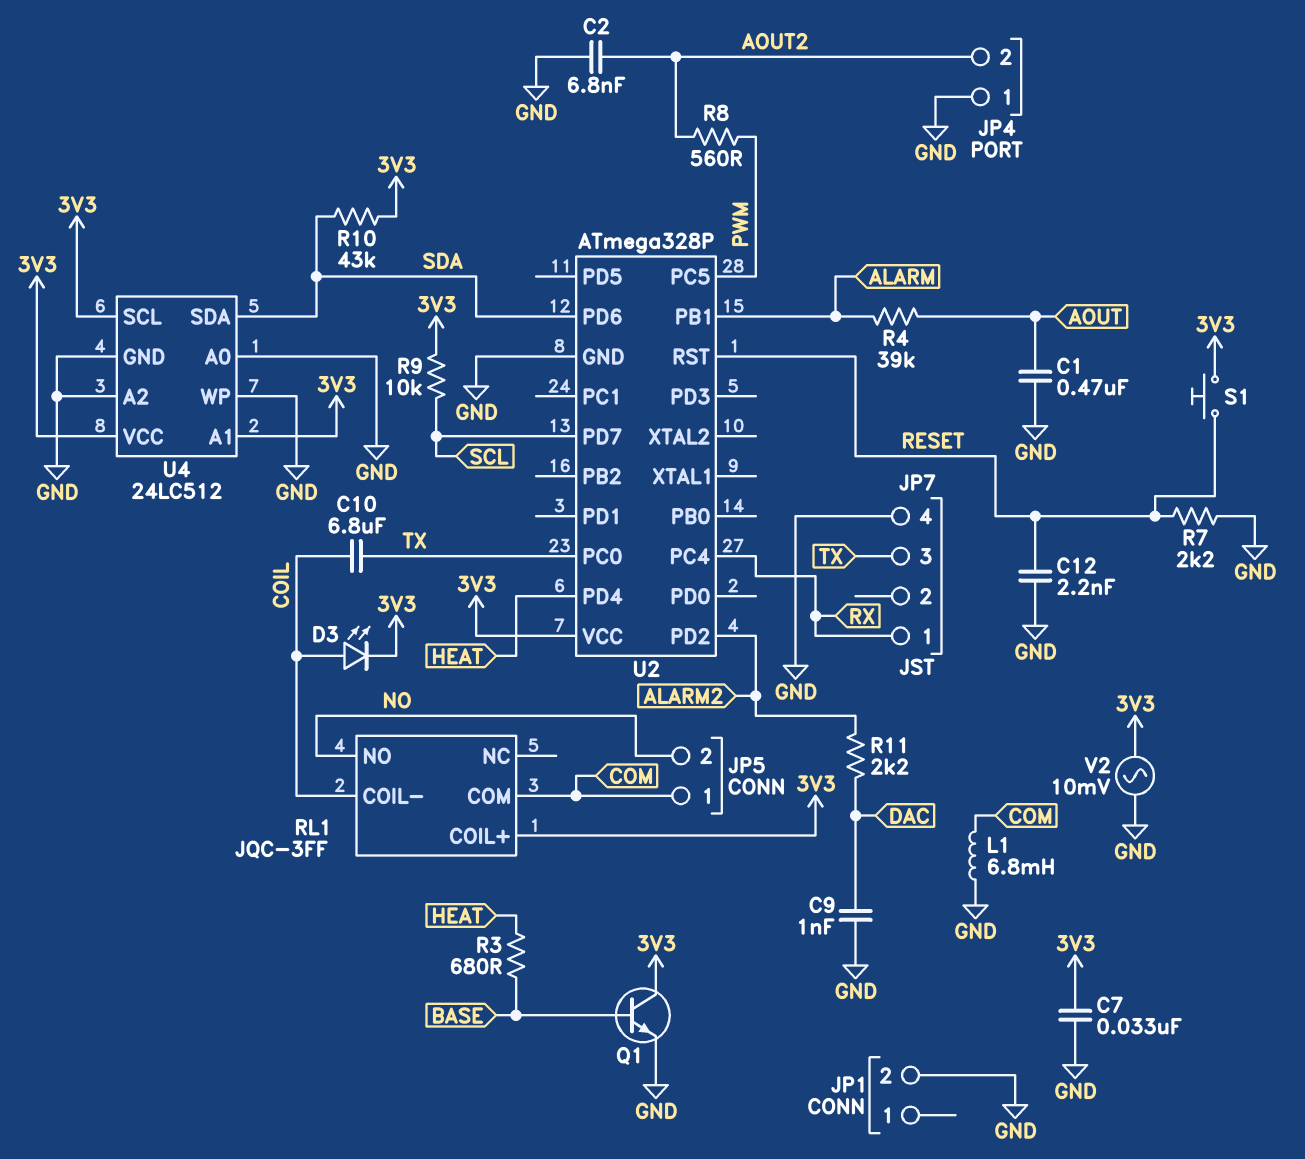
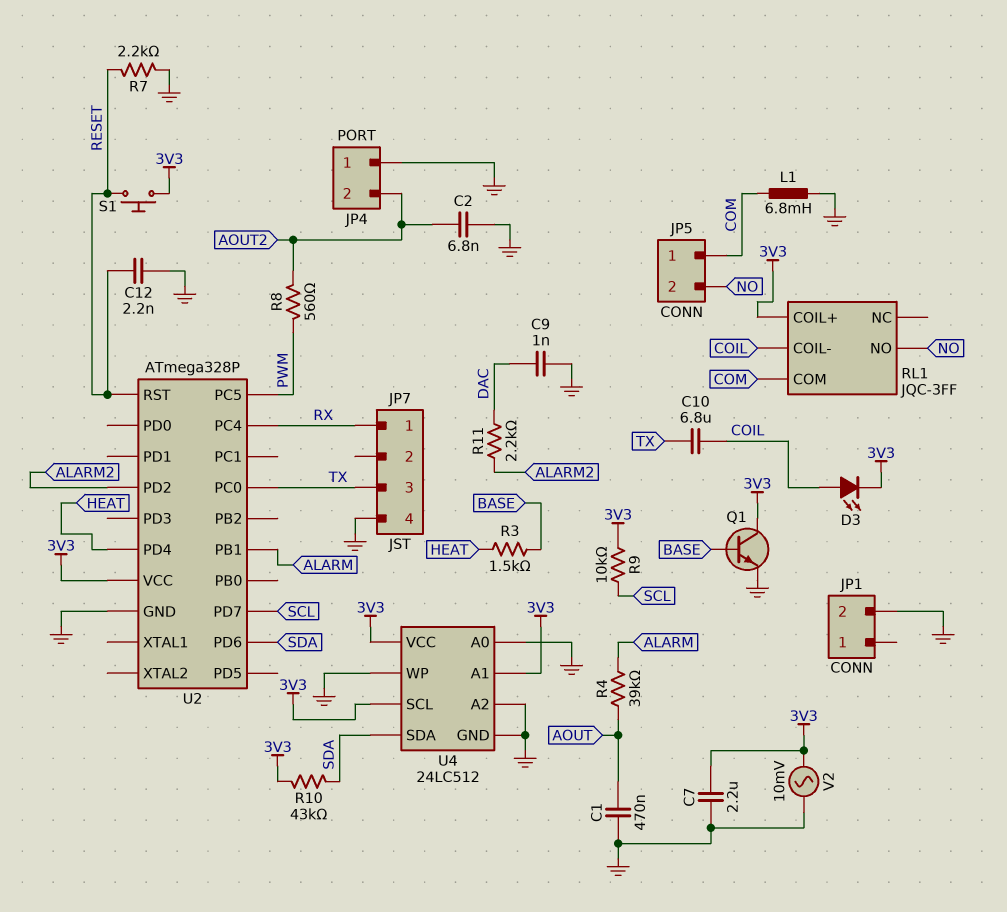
C7: 33nF (3V3, GND) -> 2.2uF (3V3, GND)
R3: 680 (BASE, HEAT) -> 1.5k (BASE, HEAT)

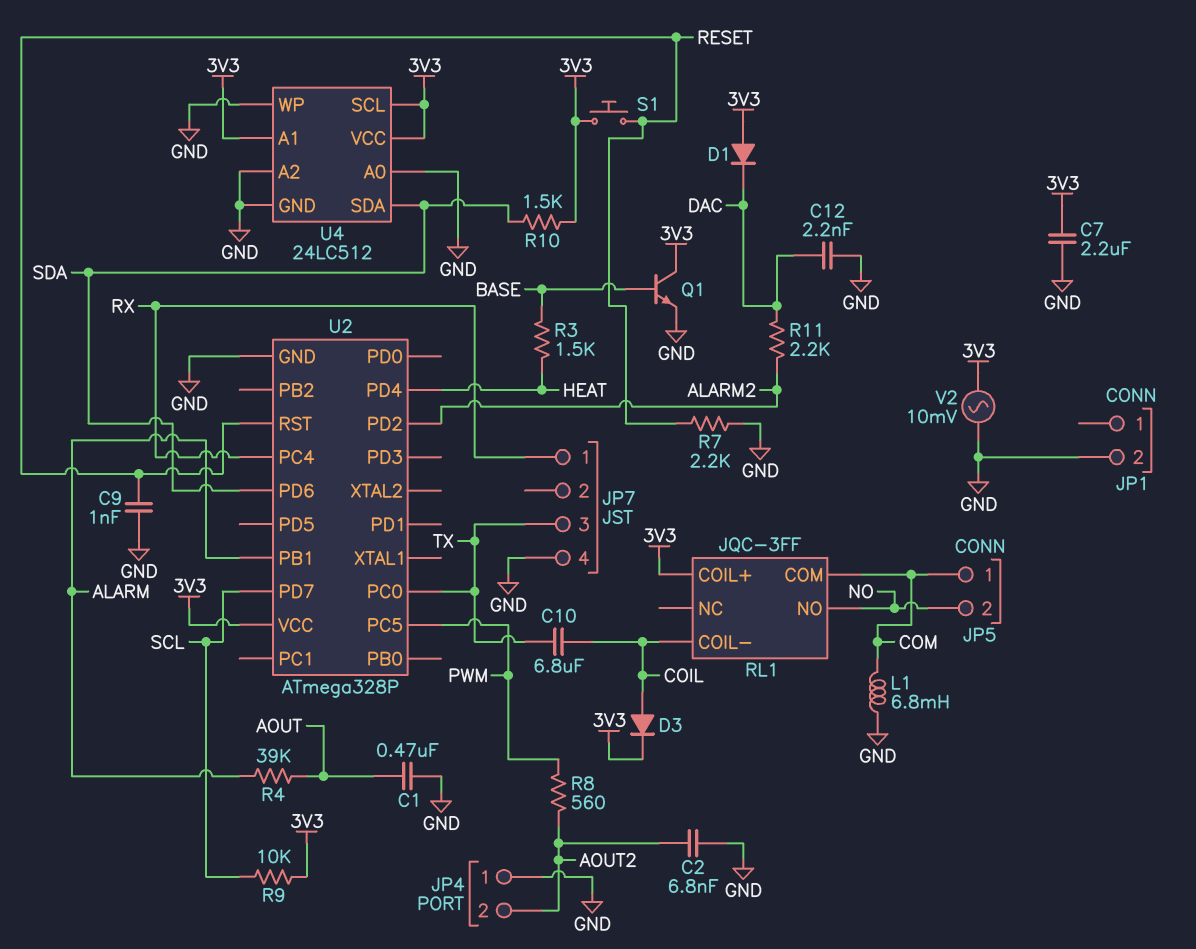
C9: 1nF (DAC, GND) -> 1nF (GND, RESET)
C12: 2.2nF (GND, RESET) -> 2.2nF (DAC, GND)
D1: none -> diode (A 3V3, K DAC)
D3: LED (A COIL, K 3V3) -> diode (A COIL, K 3V3)
R10: 43k (3V3, SDA) -> 1.5k (3V3, SDA)

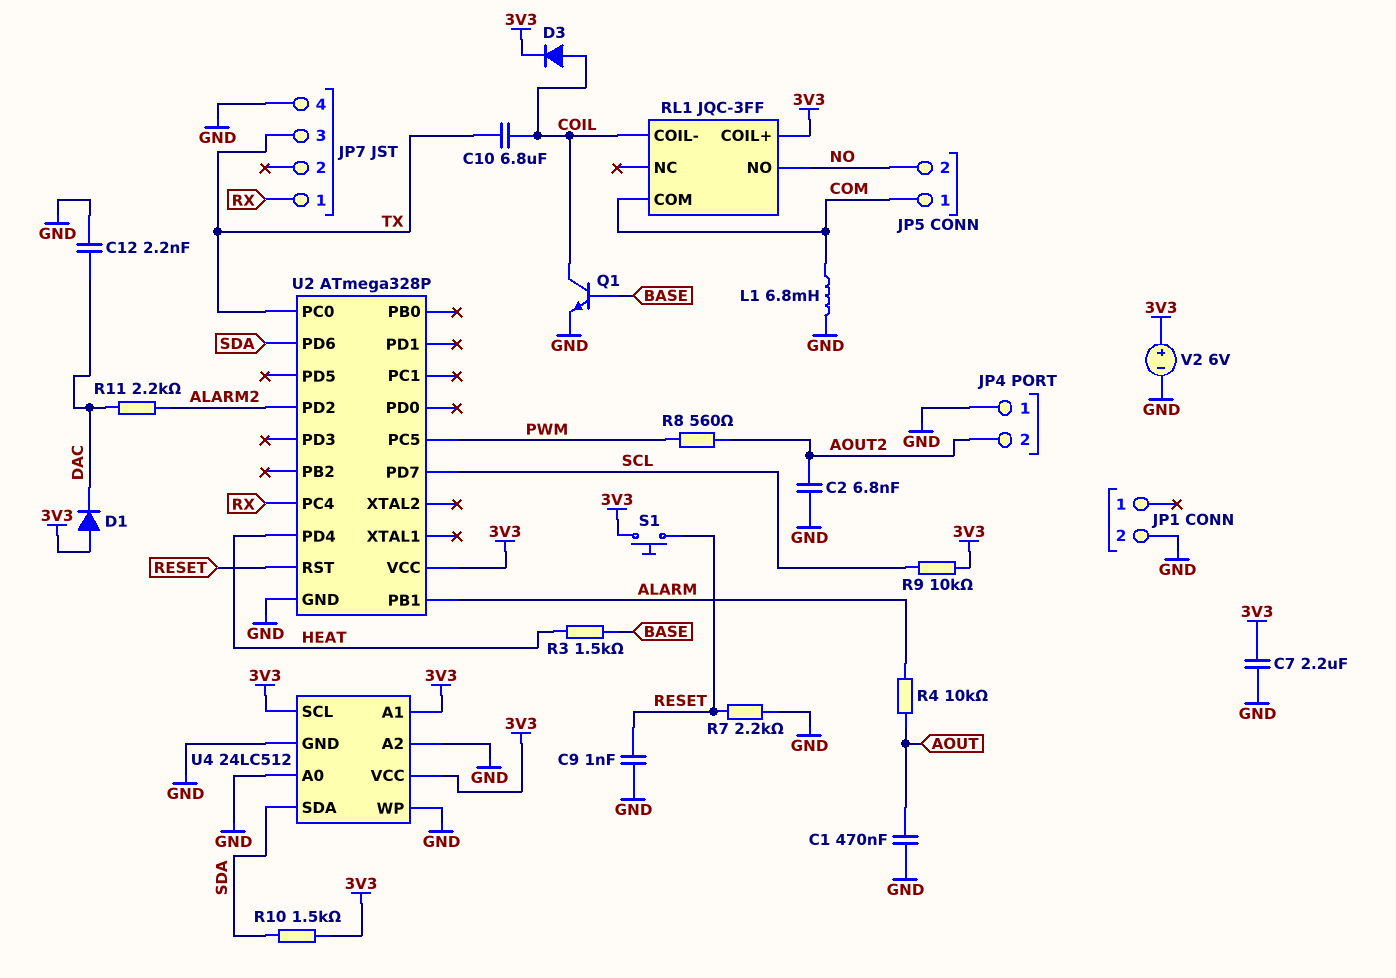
Q1: NPN (B BASE, C 3V3, E GND) -> NPN (B BASE, C COIL, E GND)
R4: 39k (ALARM, AOUT) -> 10k (ALARM, AOUT)
V2: AC 10mV (3V3, GND) -> 6V (plus 3V3, minus GND)

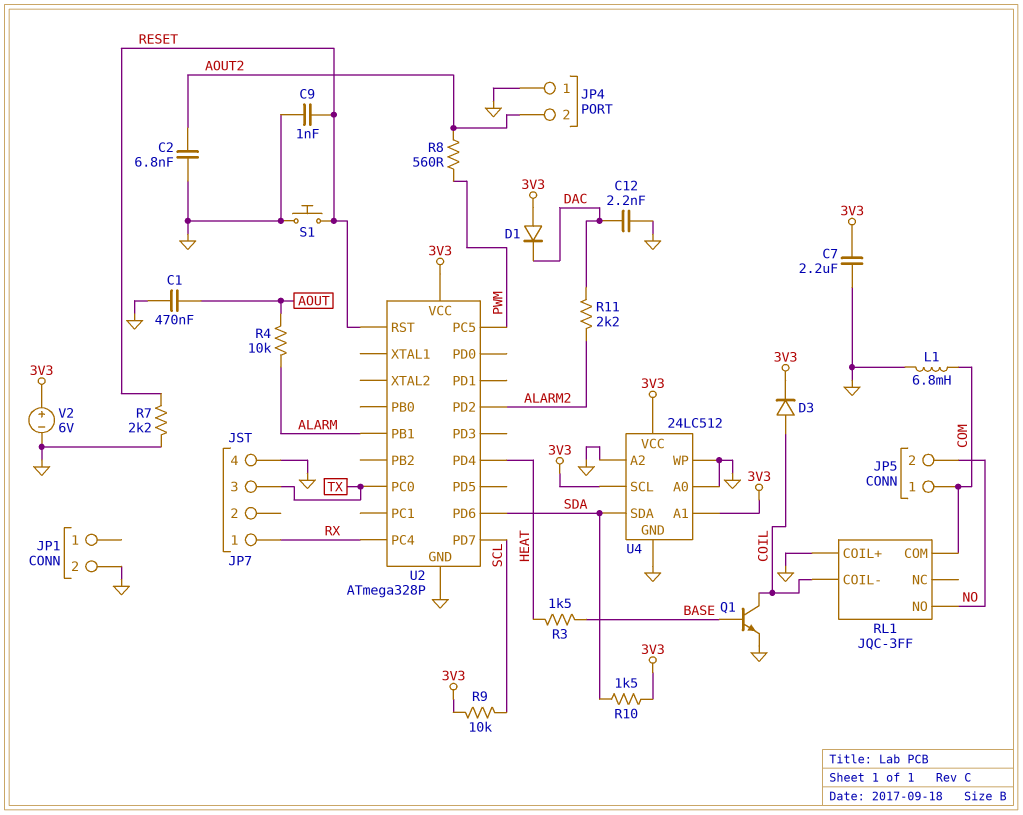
C10: 6.8uF (COIL, TX) -> none
RL1 pin COIL+: 3V3 -> GND
S1: button (3V3, RESET) -> button (GND, RESET)

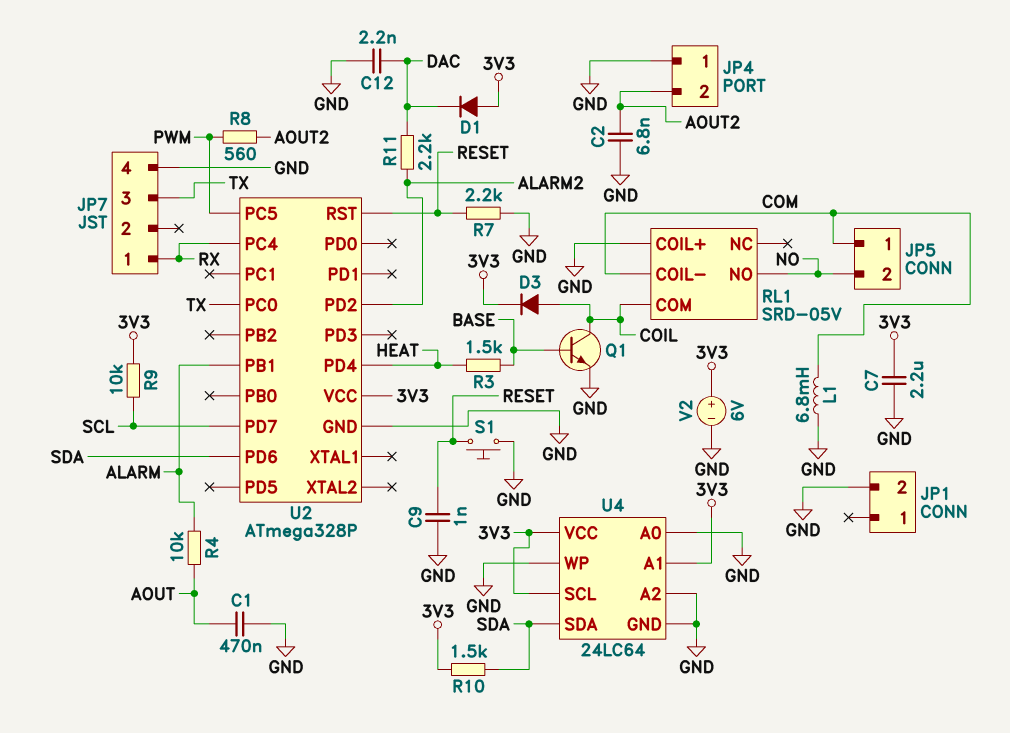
RL1: JQC-3FF -> SRD-05V
RL1 pin COIL-: COIL -> COM
RL1 pin COM: COM -> COIL
U4: 24LC512 -> 24LC64

